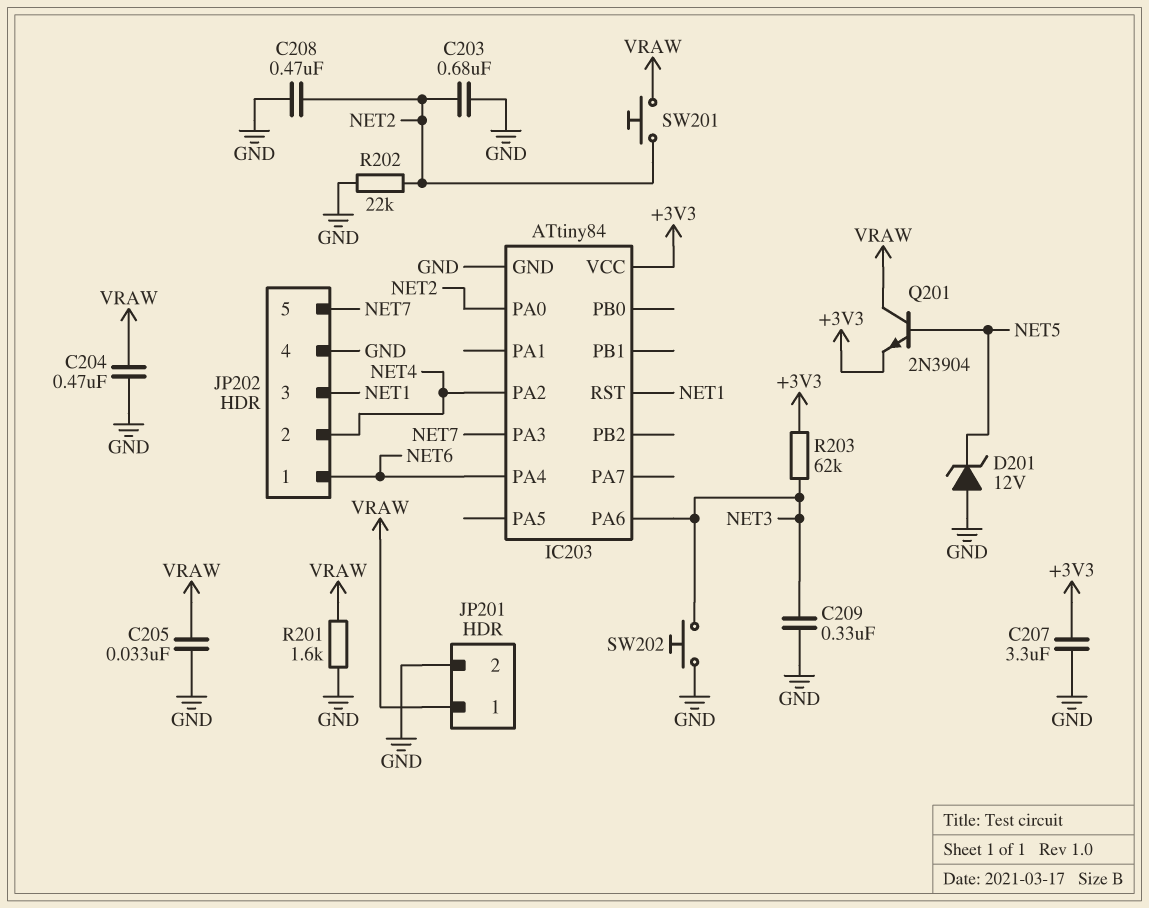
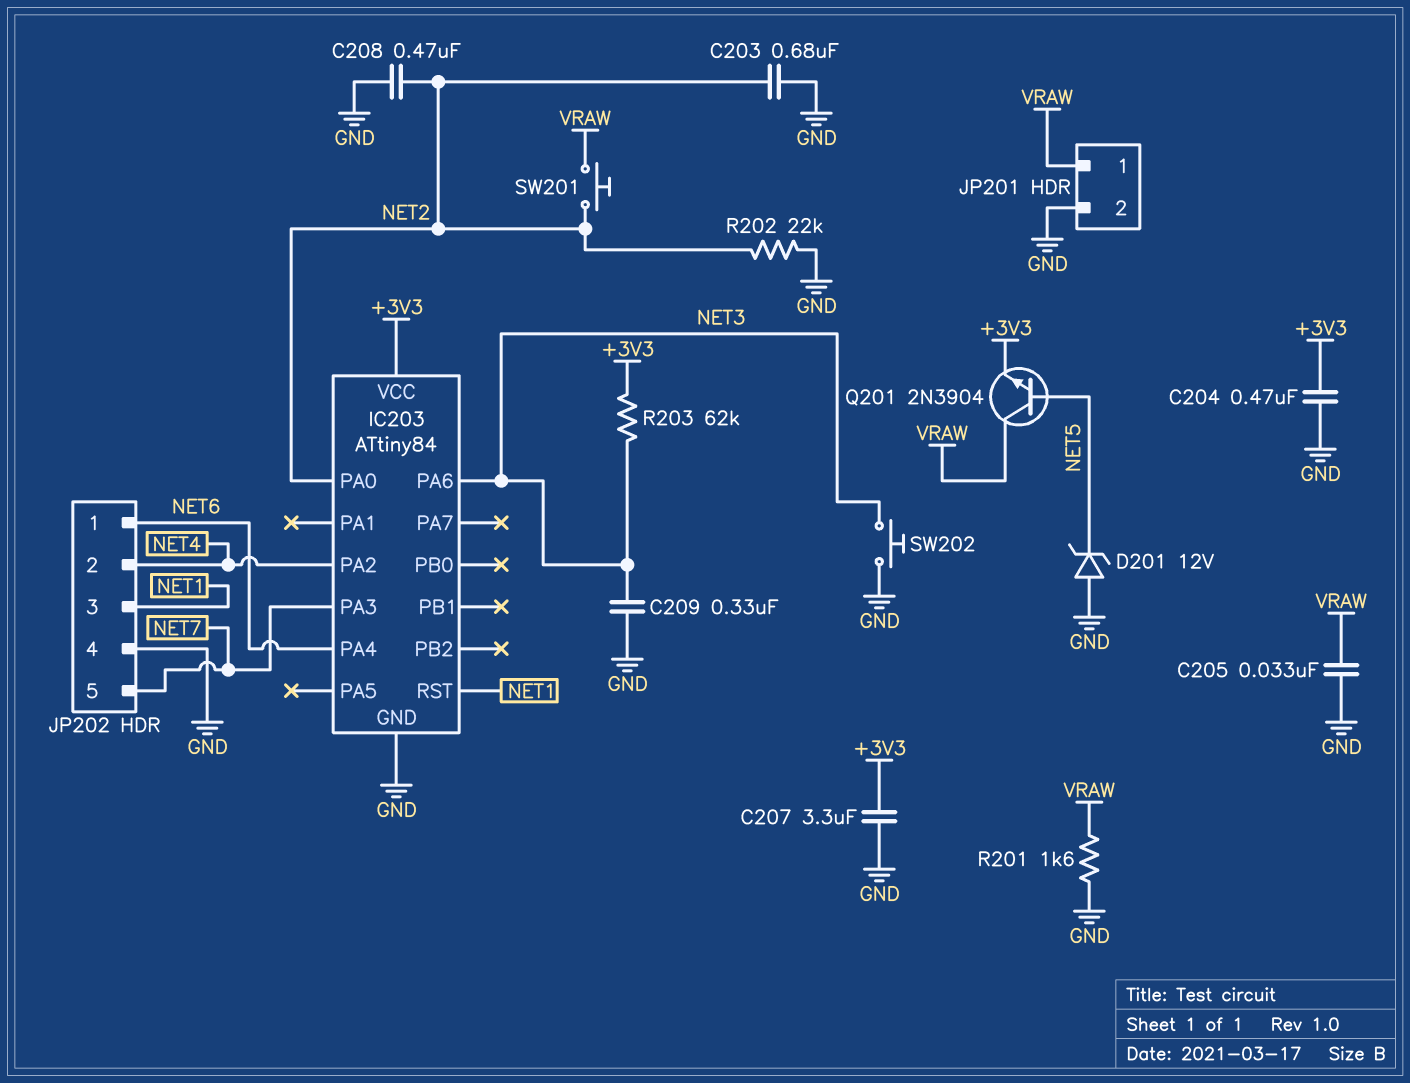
C204: 470nF (GND, VRAW) -> 470nF (+3V3, GND)

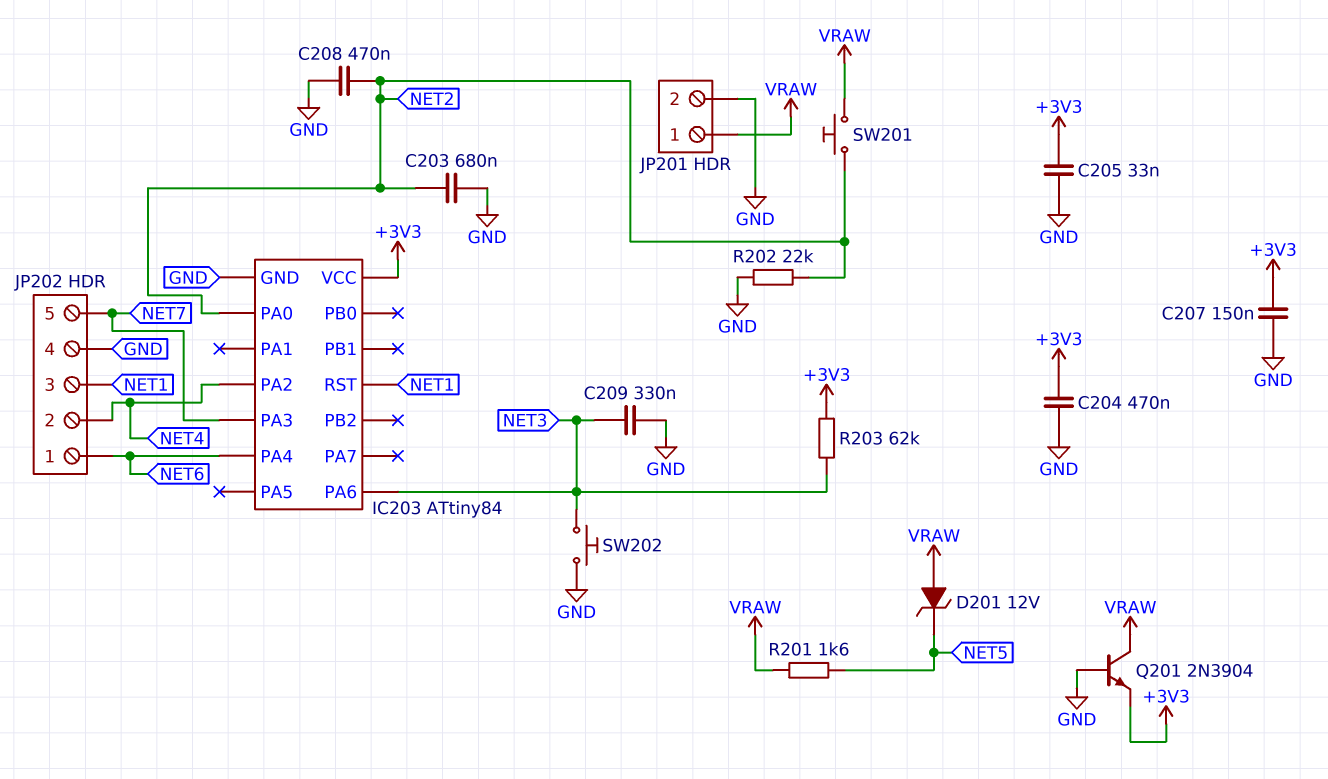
C205: 33nF (GND, VRAW) -> 33nF (+3V3, GND)
C207: 3.3uF (+3V3, GND) -> 150nF (+3V3, GND)
D201: zener 12V (A GND, K NET5) -> zener 12V (A VRAW, K NET5)
Q201: NPN 2N3904 (B NET5, C VRAW, E +3V3) -> NPN 2N3904 (B GND, C VRAW, E +3V3)
R201: 1.6k (GND, VRAW) -> 1.6k (NET5, VRAW)

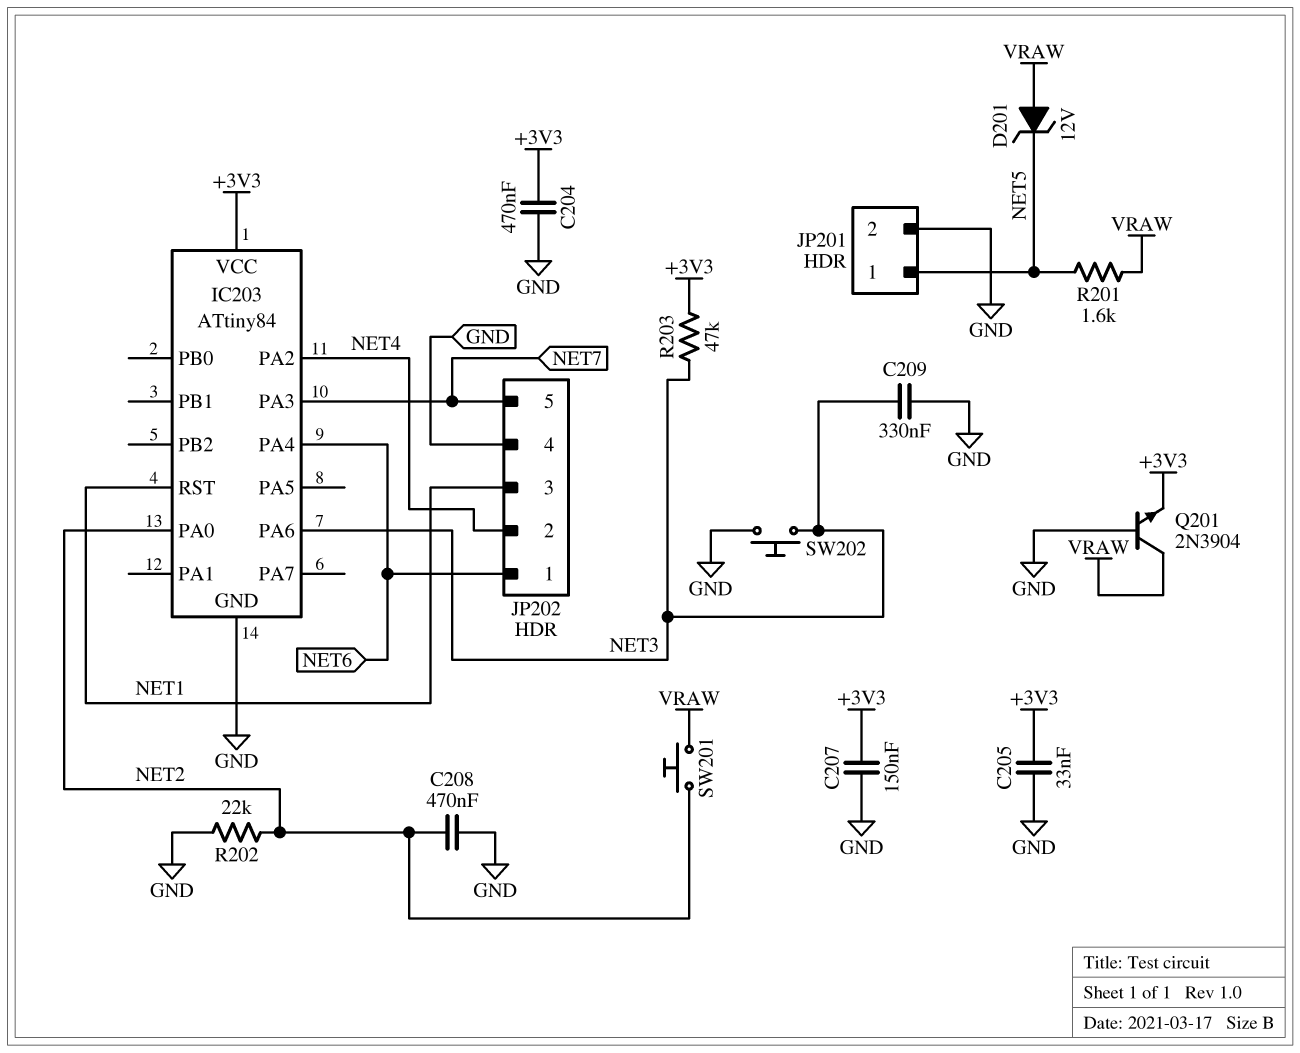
C203: 680nF (GND, NET2) -> none
JP201 pin 1: VRAW -> NET5
R203: 62k (+3V3, NET3) -> 47k (+3V3, NET3)

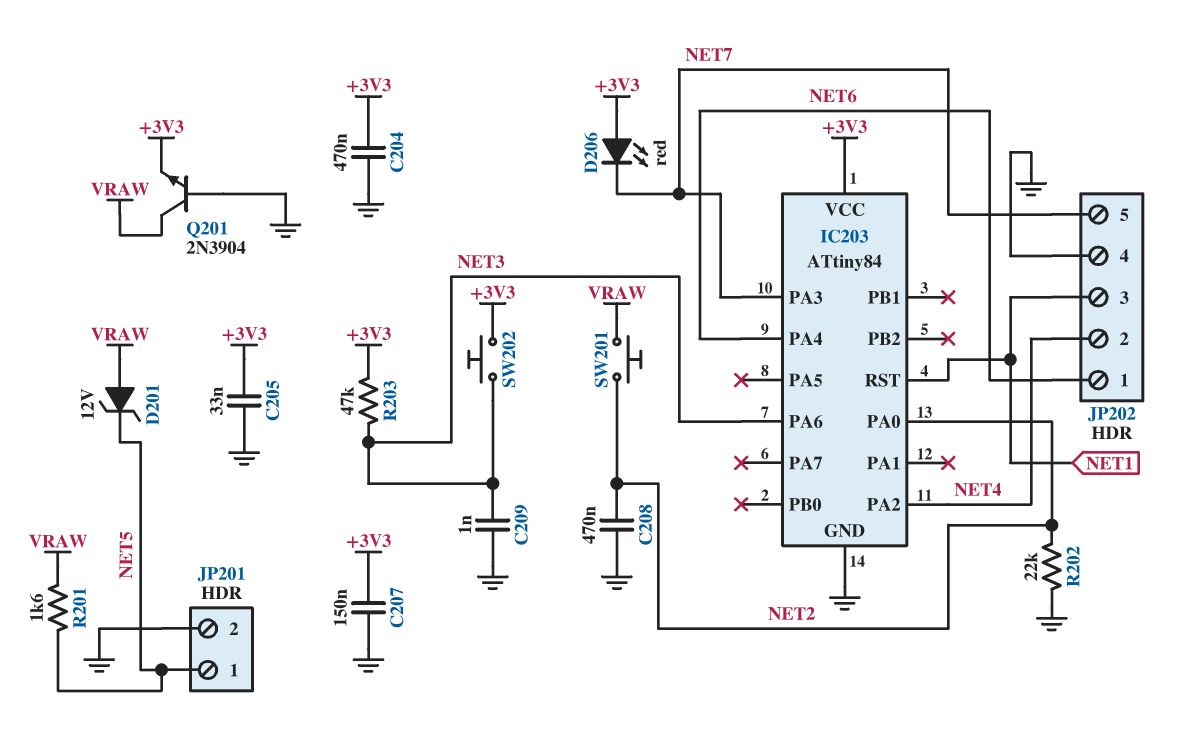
C209: 330nF (GND, NET3) -> 1nF (GND, NET3)
D206: none -> LED red (A +3V3, K NET7)
SW202: button (GND, NET3) -> button (+3V3, NET3)

